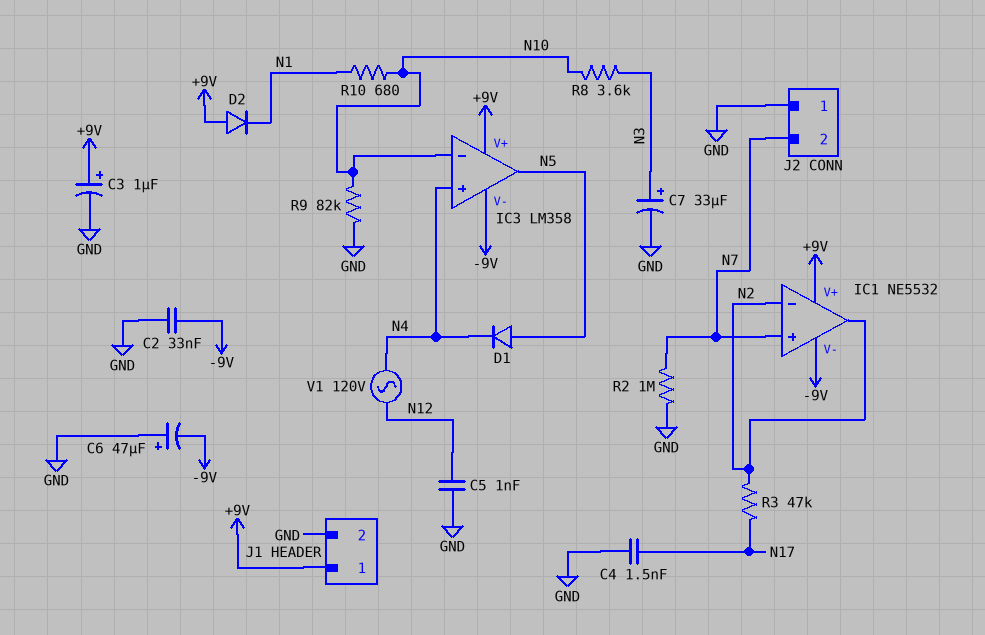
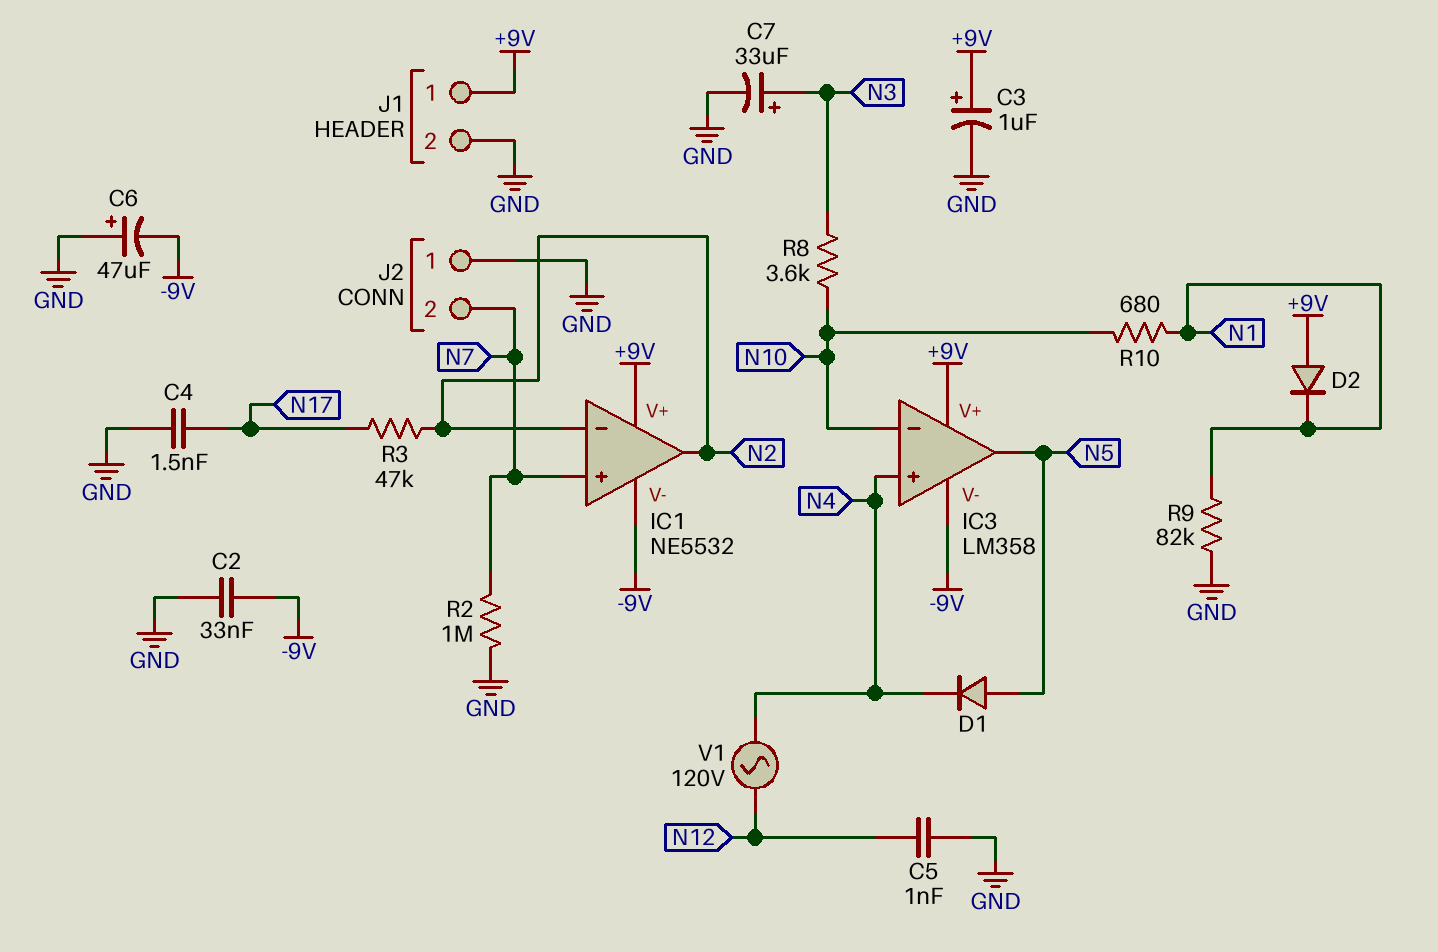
R9: 82k (GND, N10) -> 82k (GND, N1)

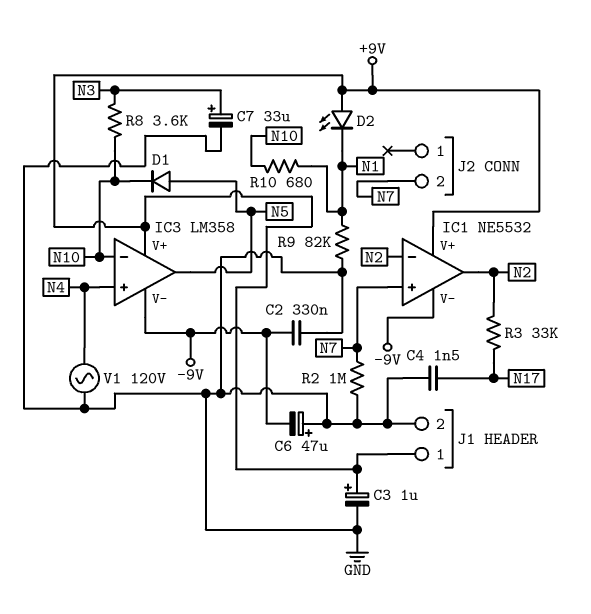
C2: 33nF (-9V, GND) -> 330nF (-9V, GND)
C5: 1nF (GND, N12) -> none
D1: diode (A N5, K N4) -> diode (A N5, K N10)
D2: diode (A +9V, K N1) -> LED (A +9V, K N1)
J2 pin 1: GND -> none
R3: 47k (N2, N17) -> 33k (N2, N17)
V1: AC 120V (N4, N12) -> AC 120V (GND, N4)

